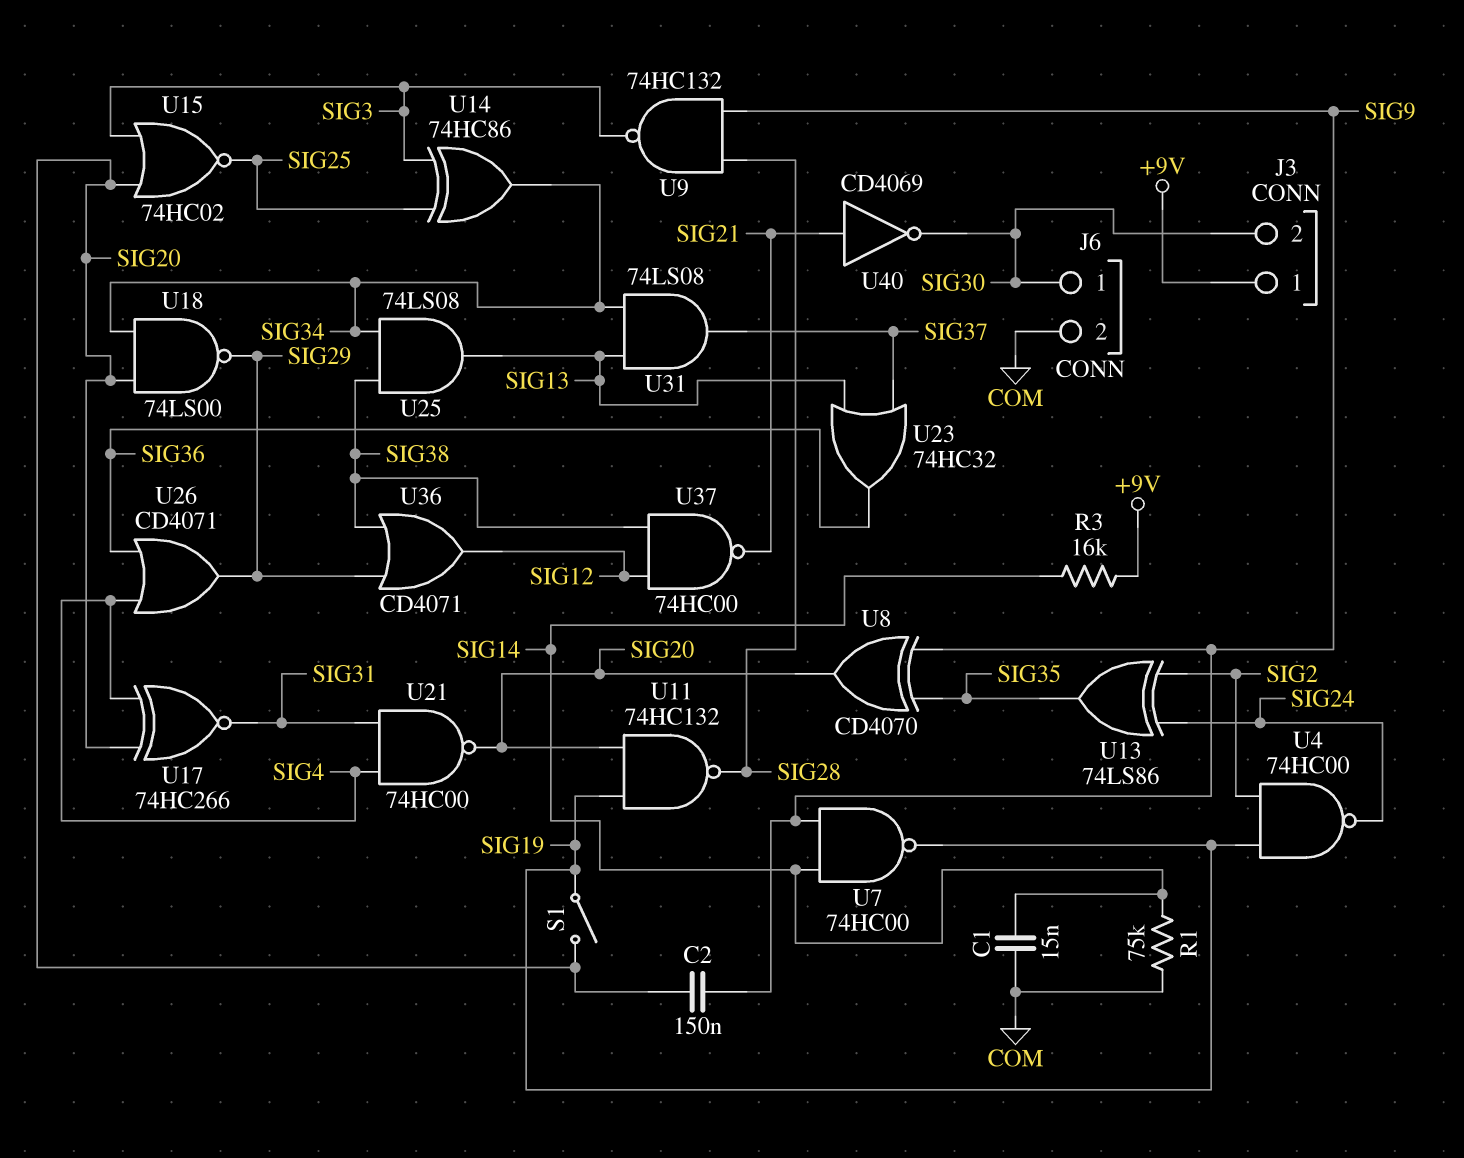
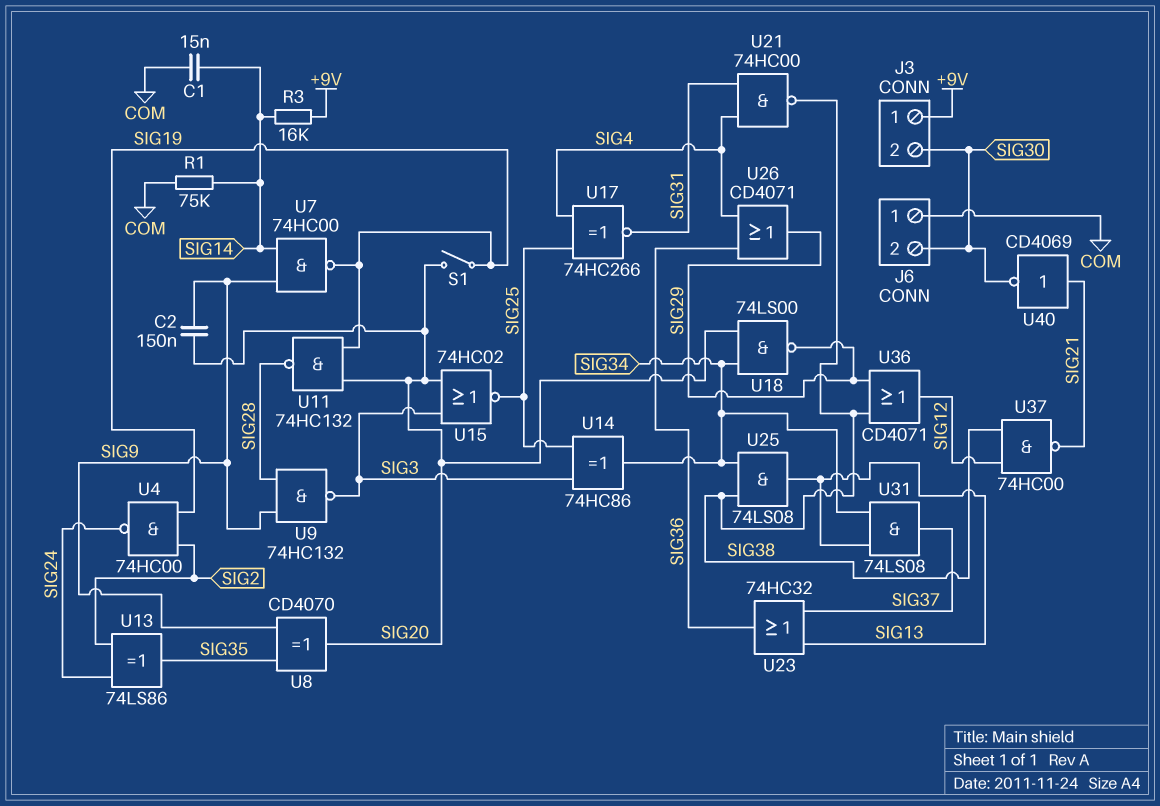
J6 pin 1: SIG30 -> COM
J6 pin 2: COM -> SIG30
U17: XNOR 74HC266 (in SIG4, in SIG20, out SIG31) -> XNOR 74HC266 (in SIG4, in SIG25, out SIG31)
U21: NAND 74HC00 (in SIG4, in SIG31, out SIG20) -> NAND 74HC00 (in SIG4, in SIG31, out SIG38)

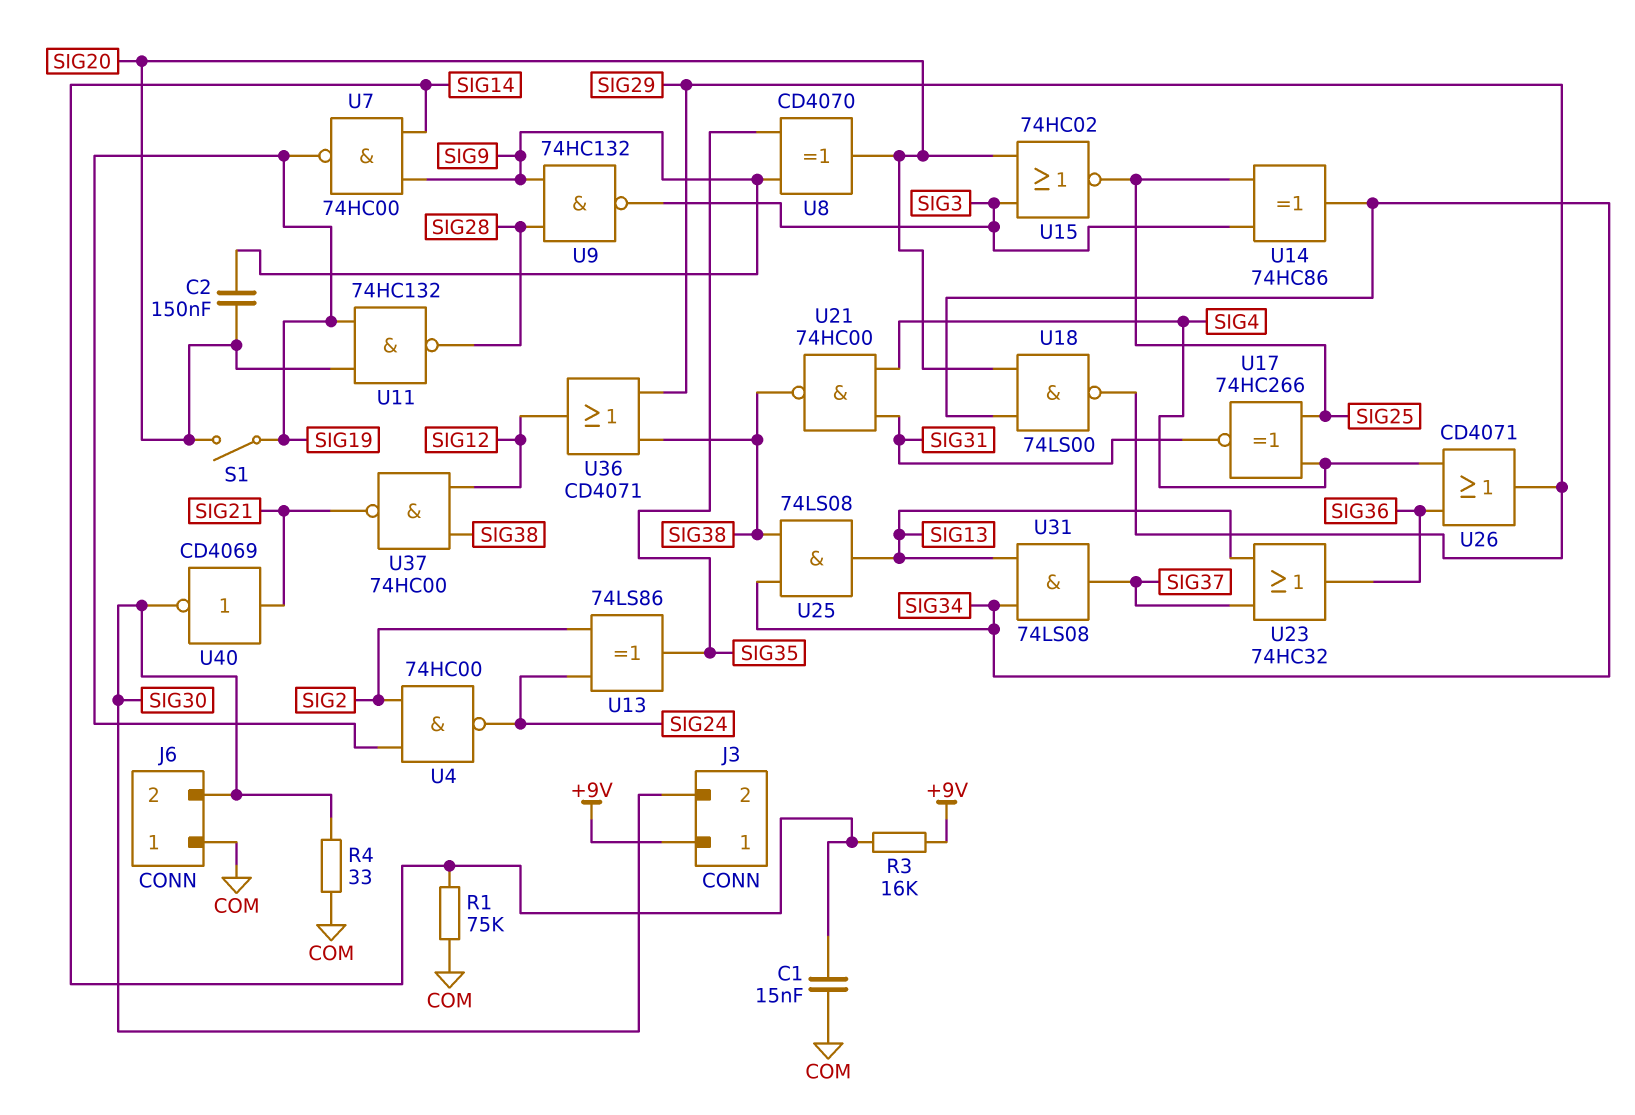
R4: none -> 33 (COM, SIG30)

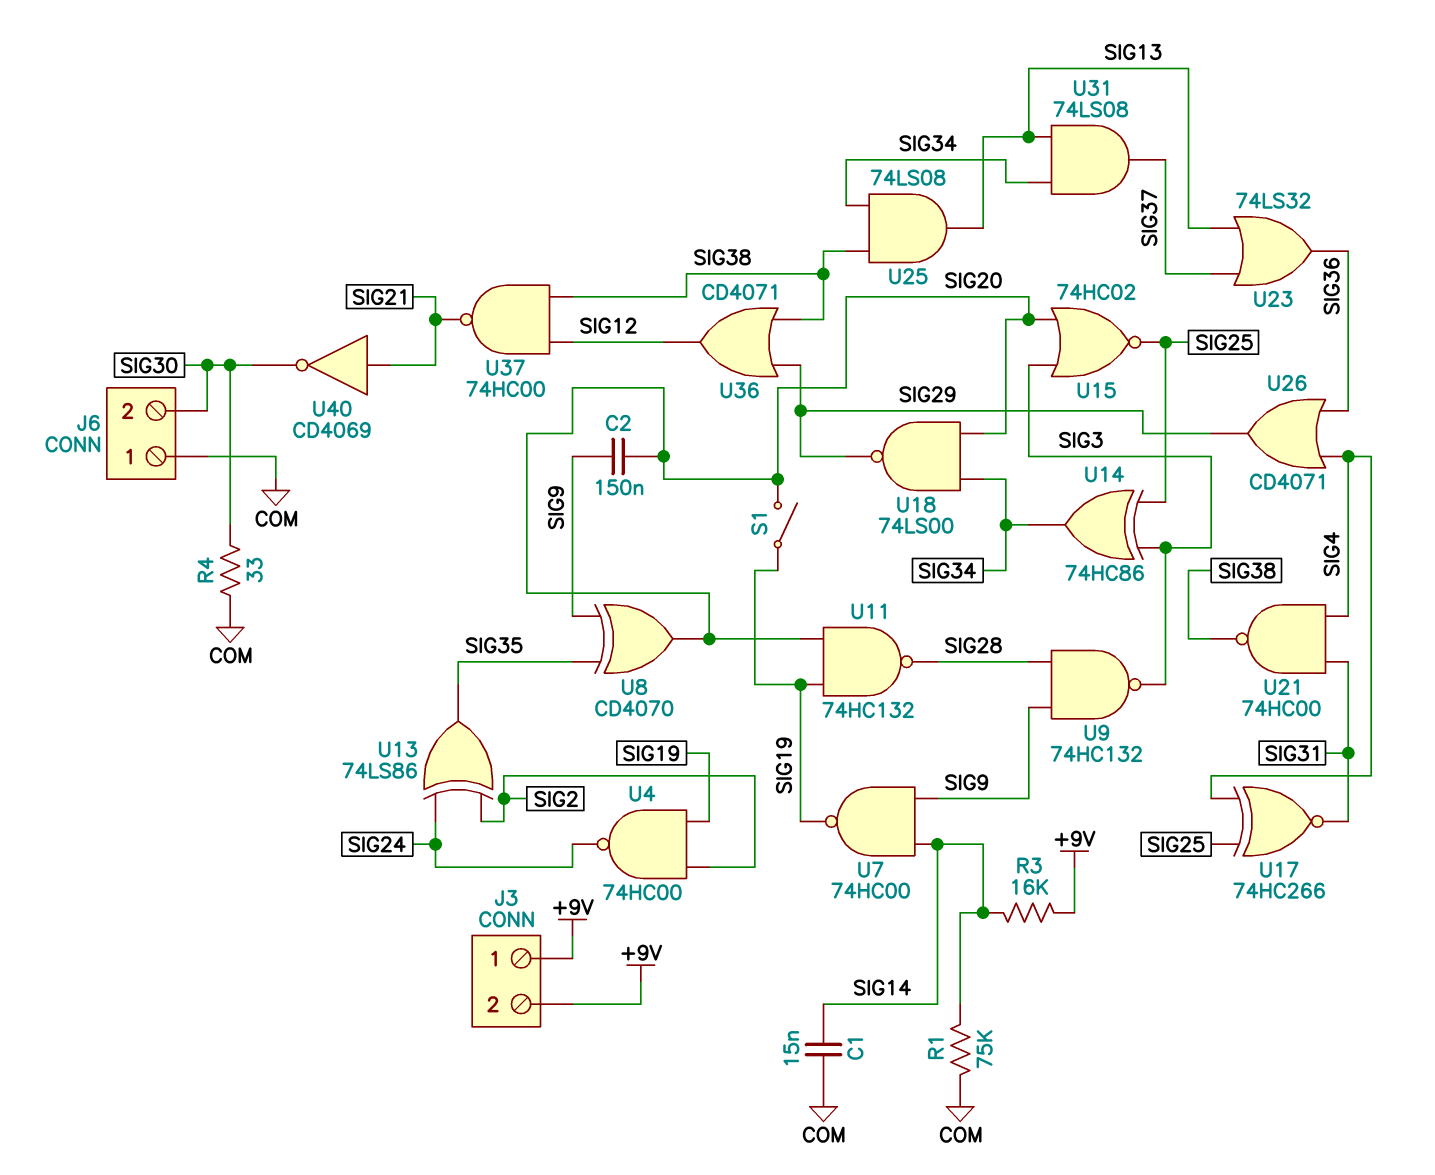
J3 pin 2: SIG30 -> +9V
U23: OR 74HC32 (in SIG13, in SIG37, out SIG36) -> OR 74LS32 (in SIG13, in SIG37, out SIG36)

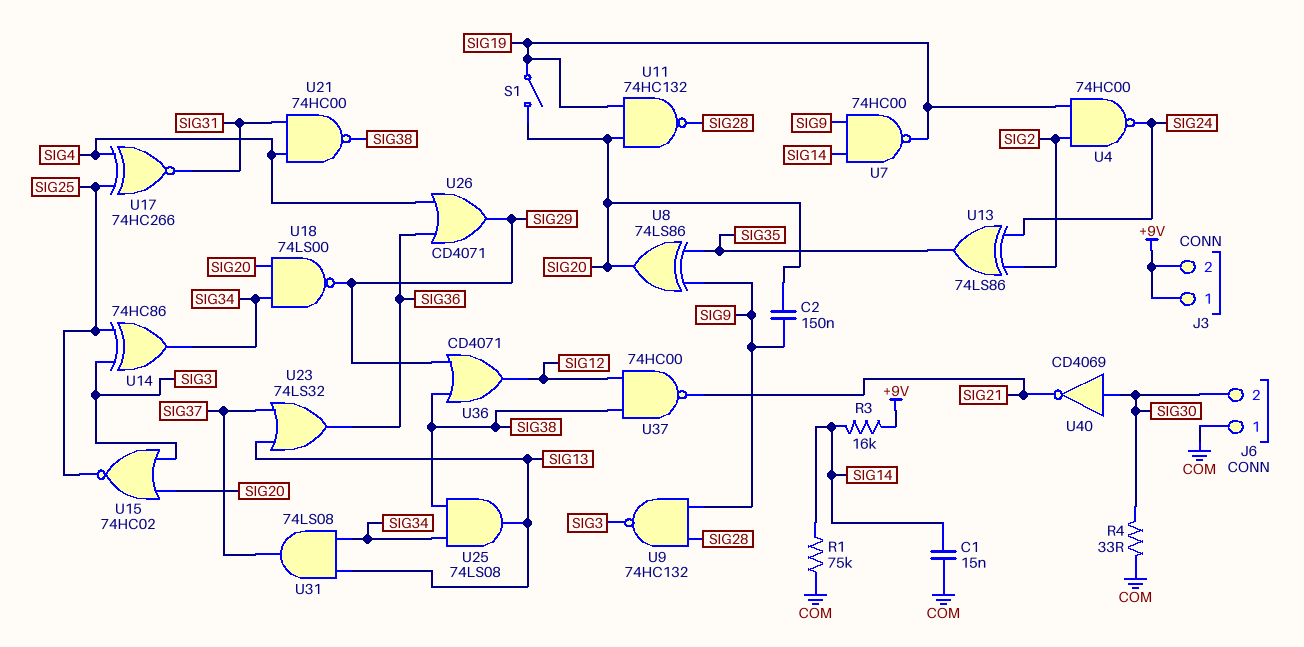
U8: XOR CD4070 (in SIG9, in SIG35, out SIG20) -> XOR 74LS86 (in SIG9, in SIG35, out SIG20)
U40: NOT CD4069 (in SIG21, out SIG30) -> NOT CD4069 (in SIG30, out SIG21)

